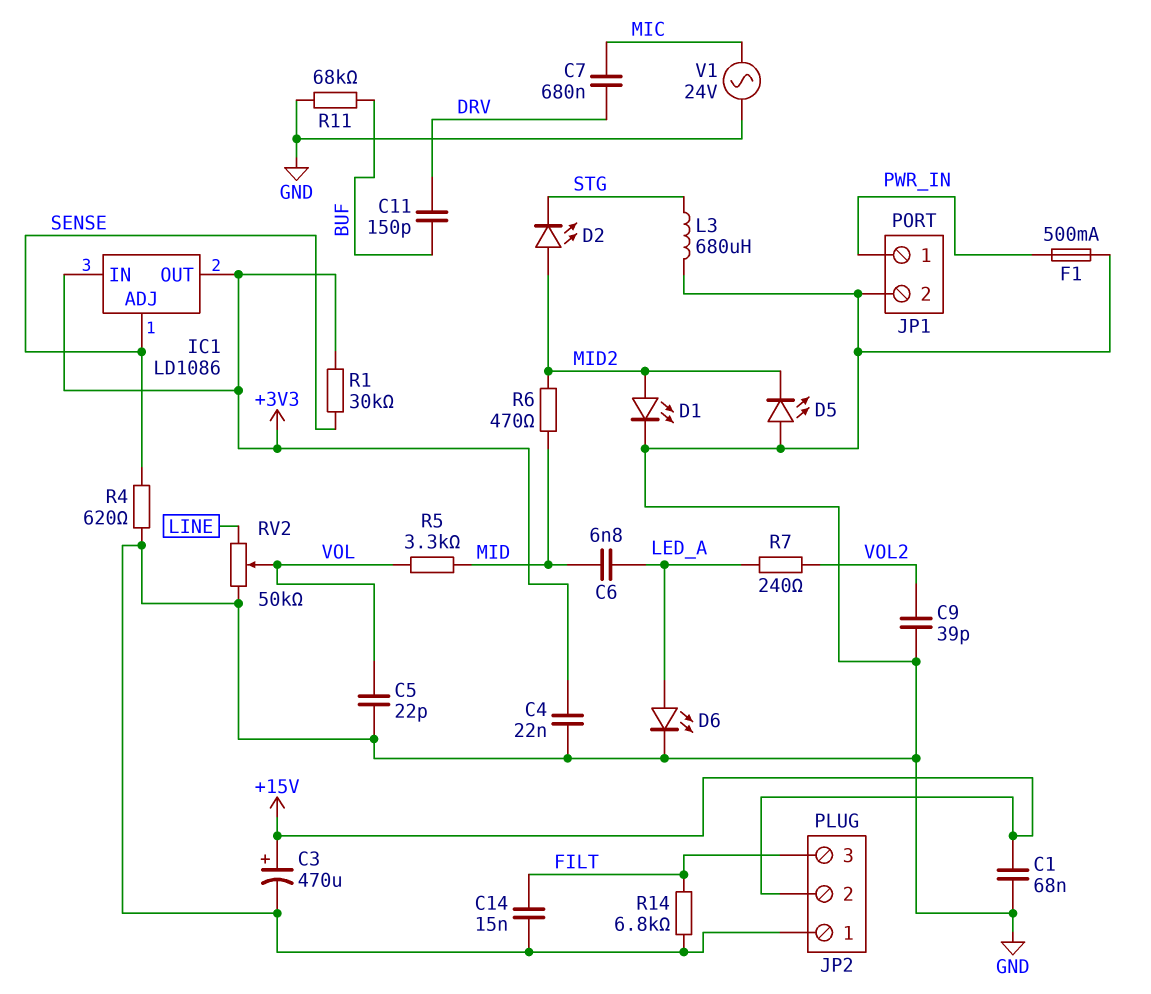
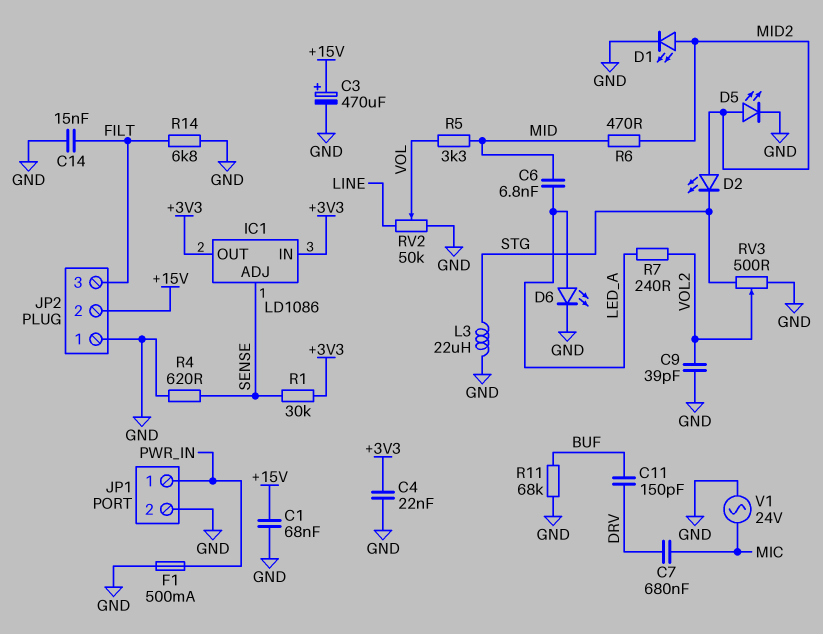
C5: 22pF (GND, VOL) -> none
D5: LED (A GND, K MID2) -> LED (A MID2, K GND)
L3: 680uH (GND, STG) -> 22uH (GND, STG)
RV3: none -> 500 (GND, STG, wiper VOL2)

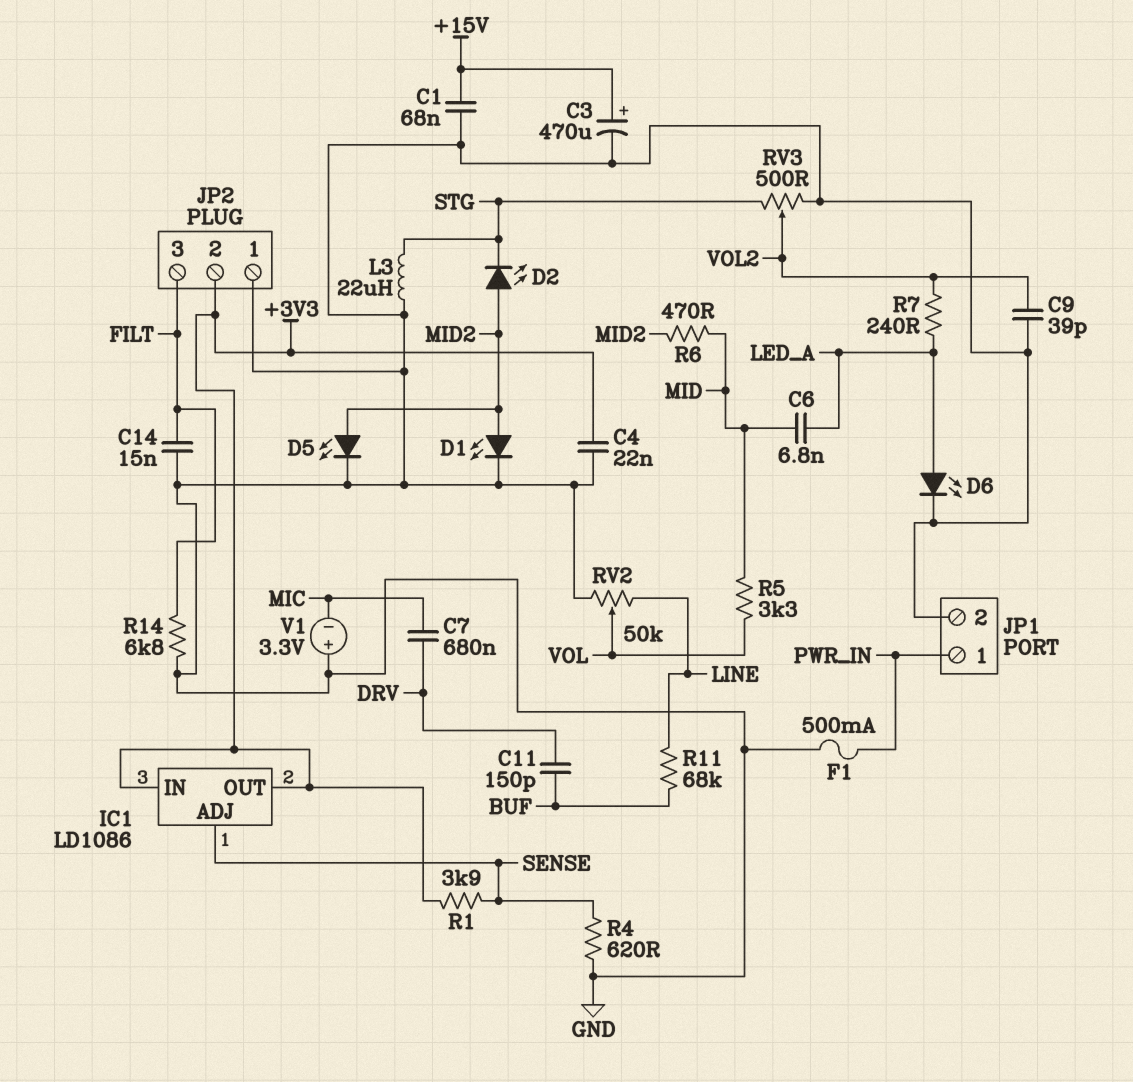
JP2 pin 2: +15V -> +3V3
R1: 30k (+3V3, SENSE) -> 3.9k (+3V3, SENSE)
R11: 68k (BUF, GND) -> 68k (BUF, LINE)
V1: AC 24V (GND, MIC) -> 3.3V (plus GND, minus MIC)

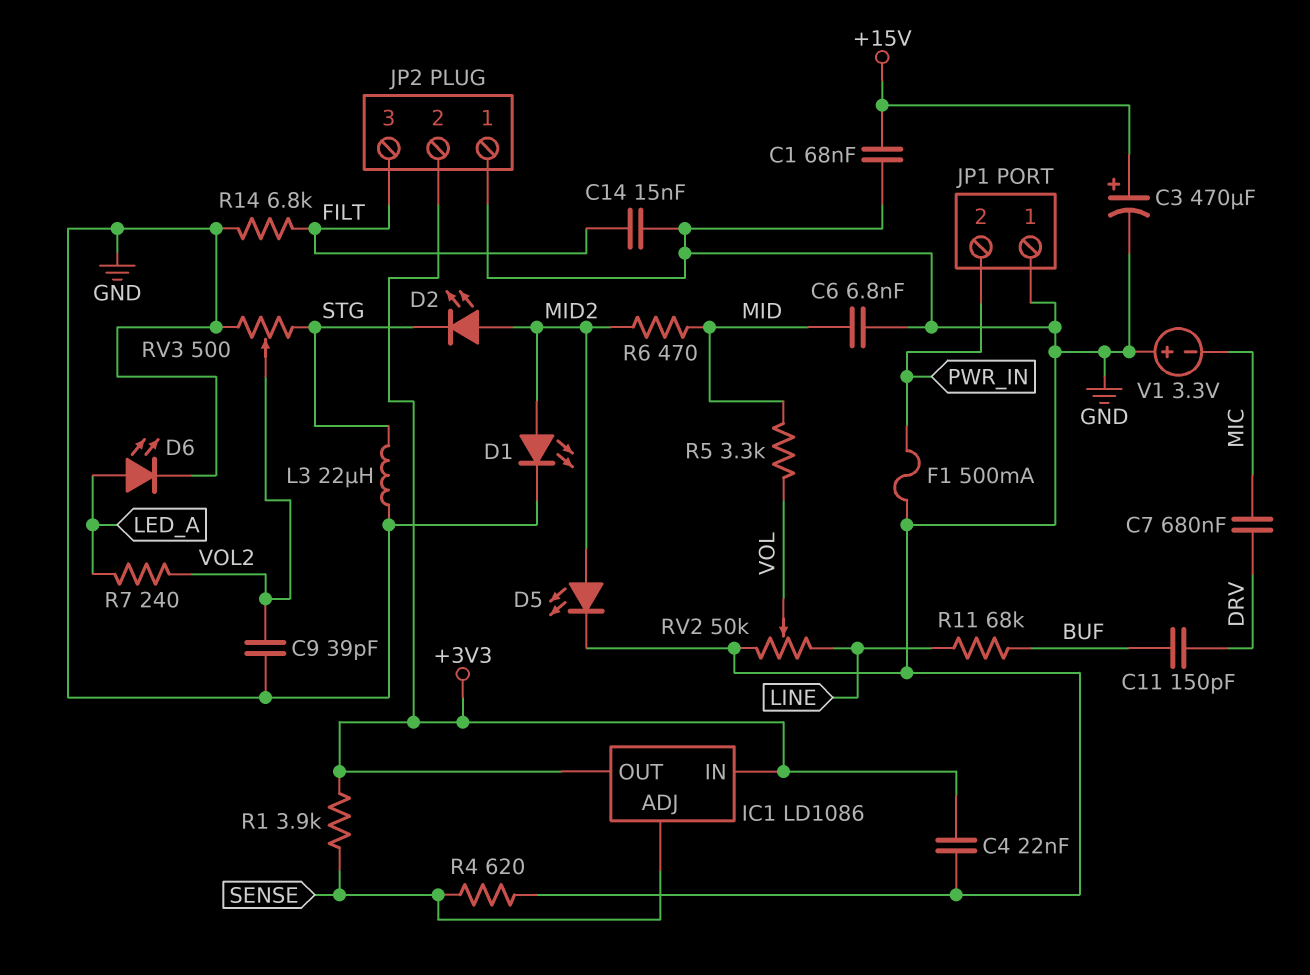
C6: 6.8nF (LED_A, MID) -> 6.8nF (GND, MID)
JP1 pin 1: PWR_IN -> GND
JP1 pin 2: GND -> PWR_IN

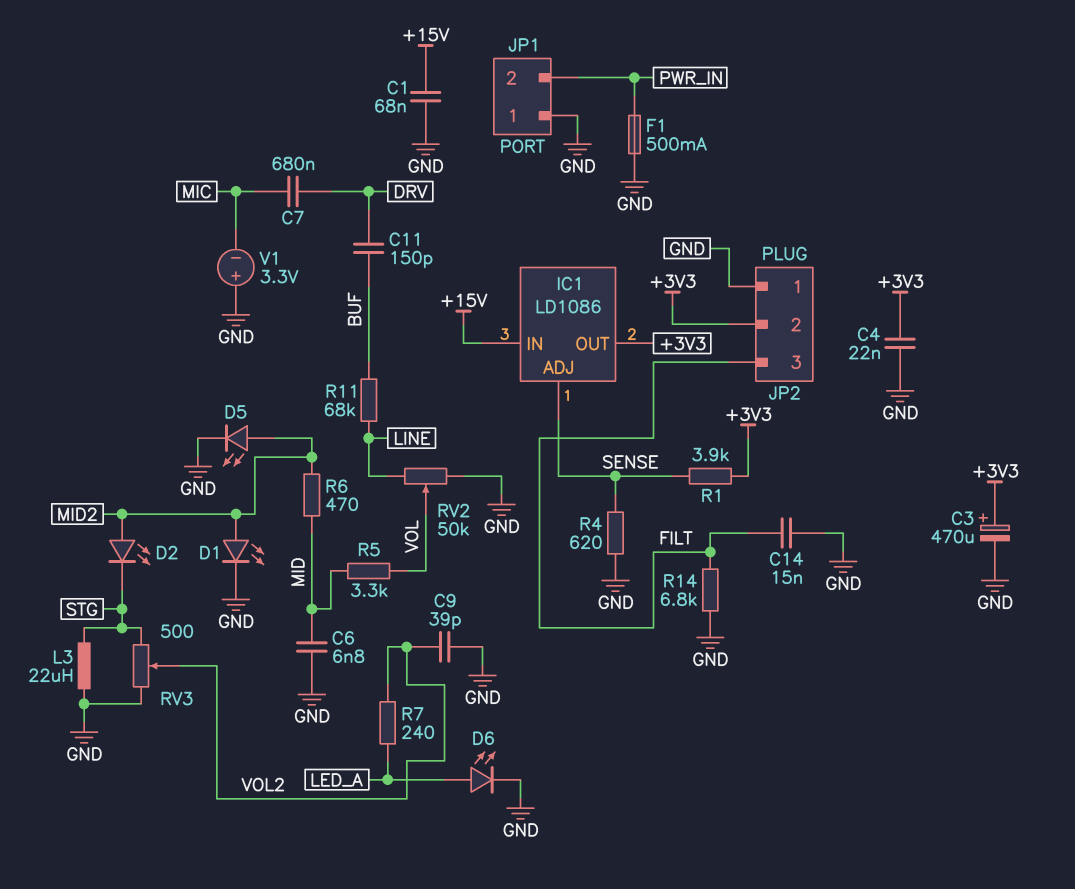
C3: 470uF (plus +15V, minus GND) -> 470uF (plus +3V3, minus GND)
IC1 pin IN: +3V3 -> +15V

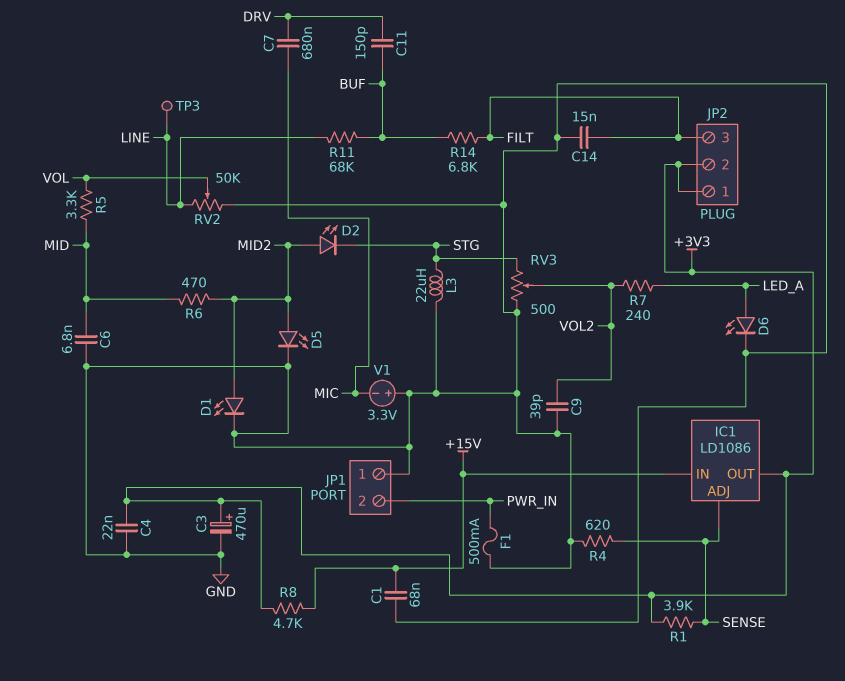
JP2 pin 1: GND -> +3V3
R8: none -> 4.7k (+3V3, +15V)
R14: 6.8k (FILT, GND) -> 6.8k (BUF, FILT)
TP3: none -> test point (LINE)

